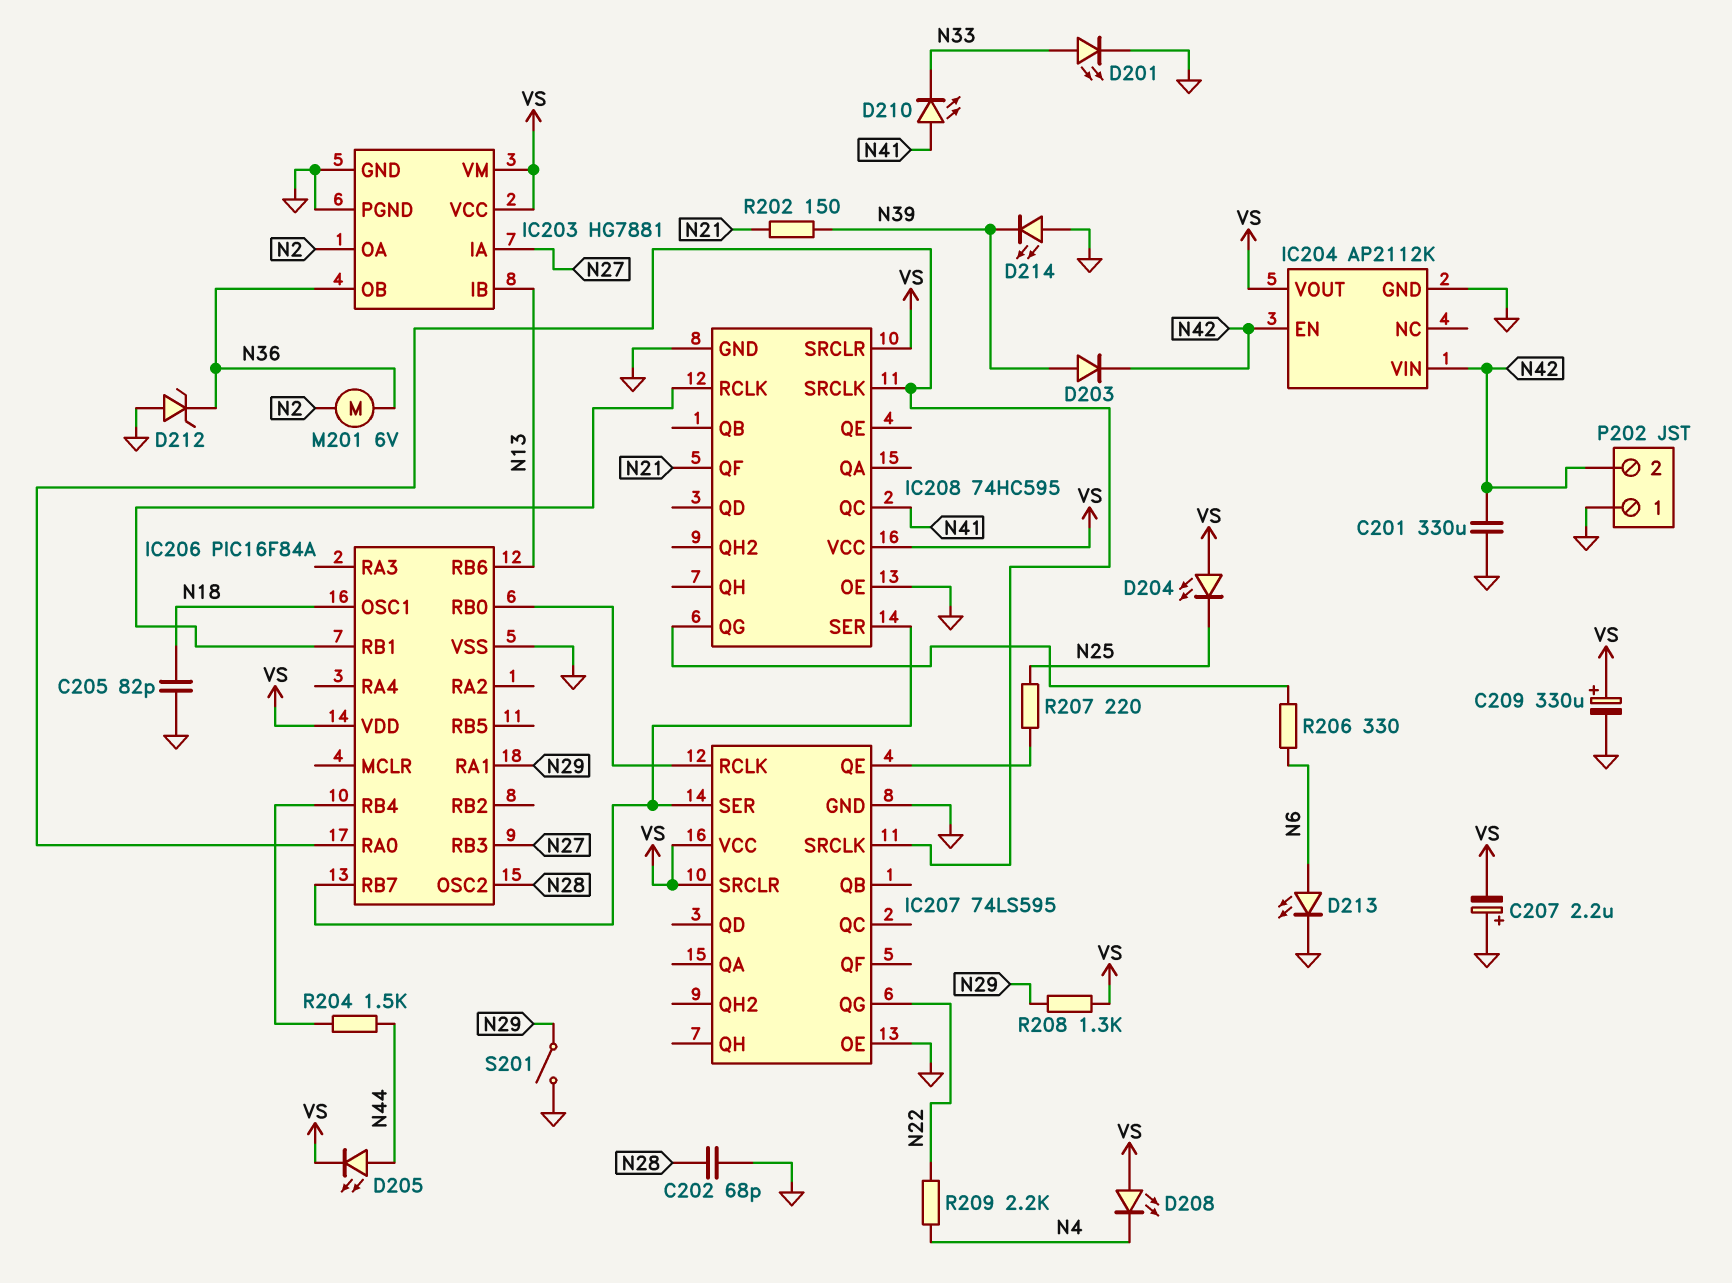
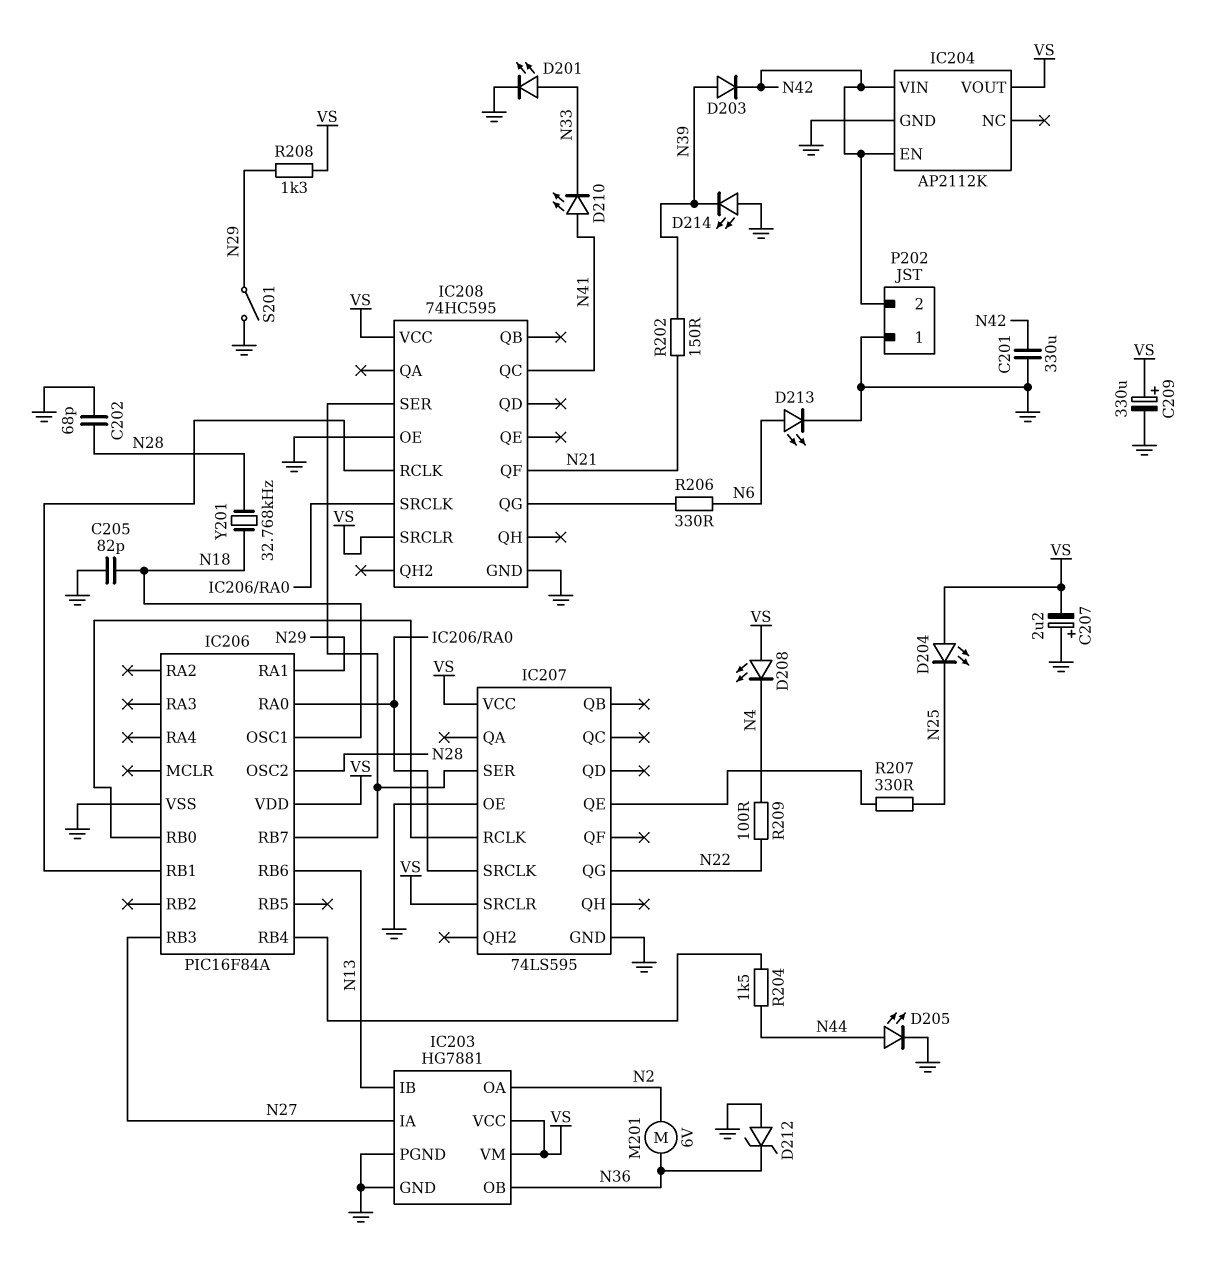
D205: LED (A N44, K VS) -> LED (A N44, K GND)
R207: 220 (IC207/QE, N25) -> 330 (IC207/QE, N25)
R209: 2.2k (N4, N22) -> 100 (N4, N22)
Y201: none -> 32.768kHz (N18, N28)

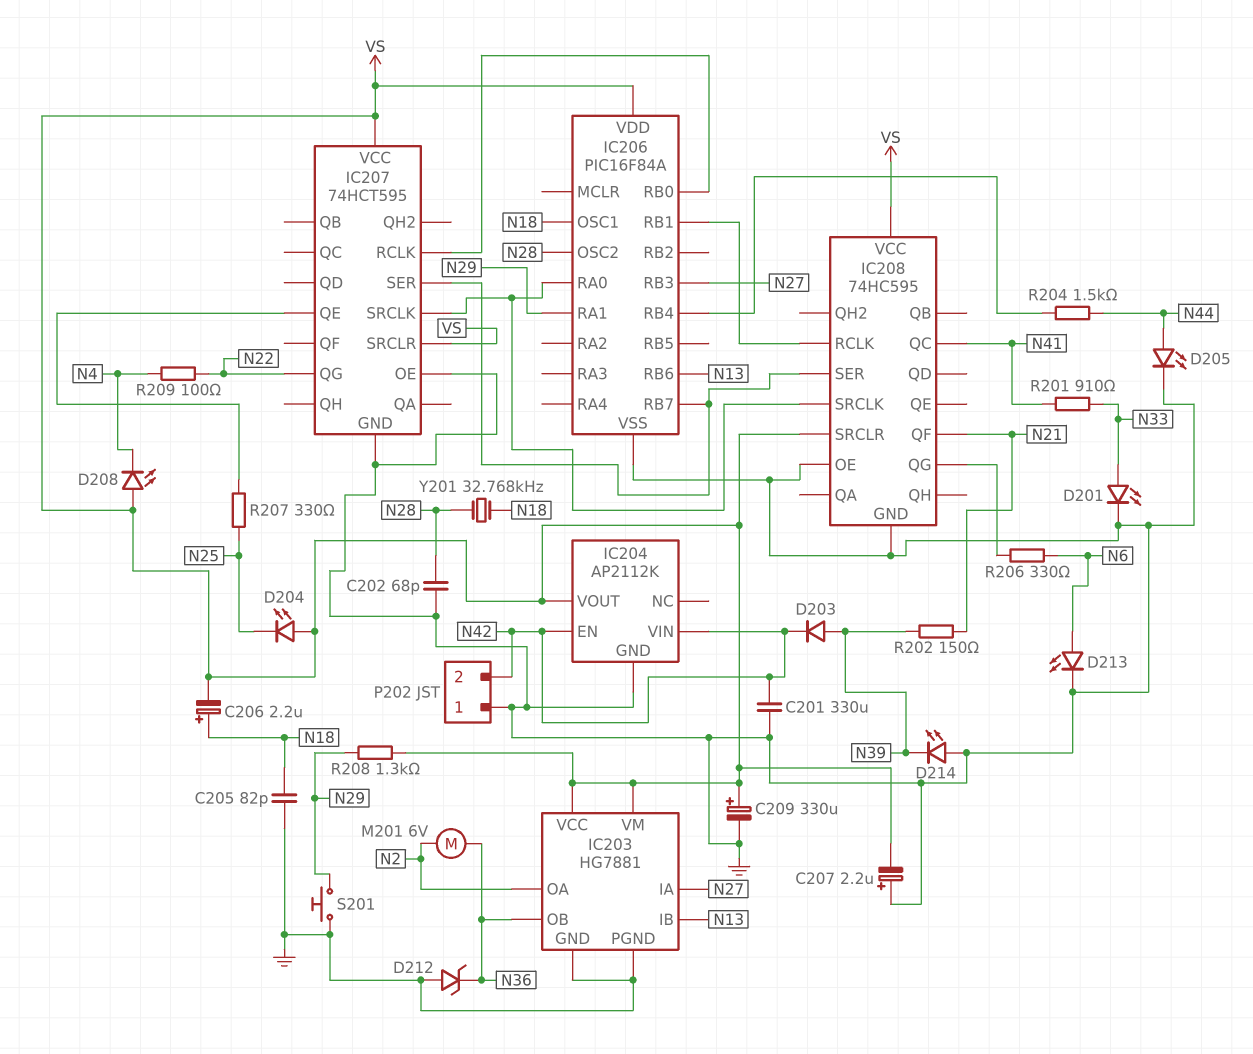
C206: none -> 2.2uF (plus N18, minus VS)
D210: LED (A N41, K N33) -> none
IC207: 74LS595 -> 74HCT595
R201: none -> 910 (N33, N41)
S201: switch (GND, N29) -> button (GND, N29)

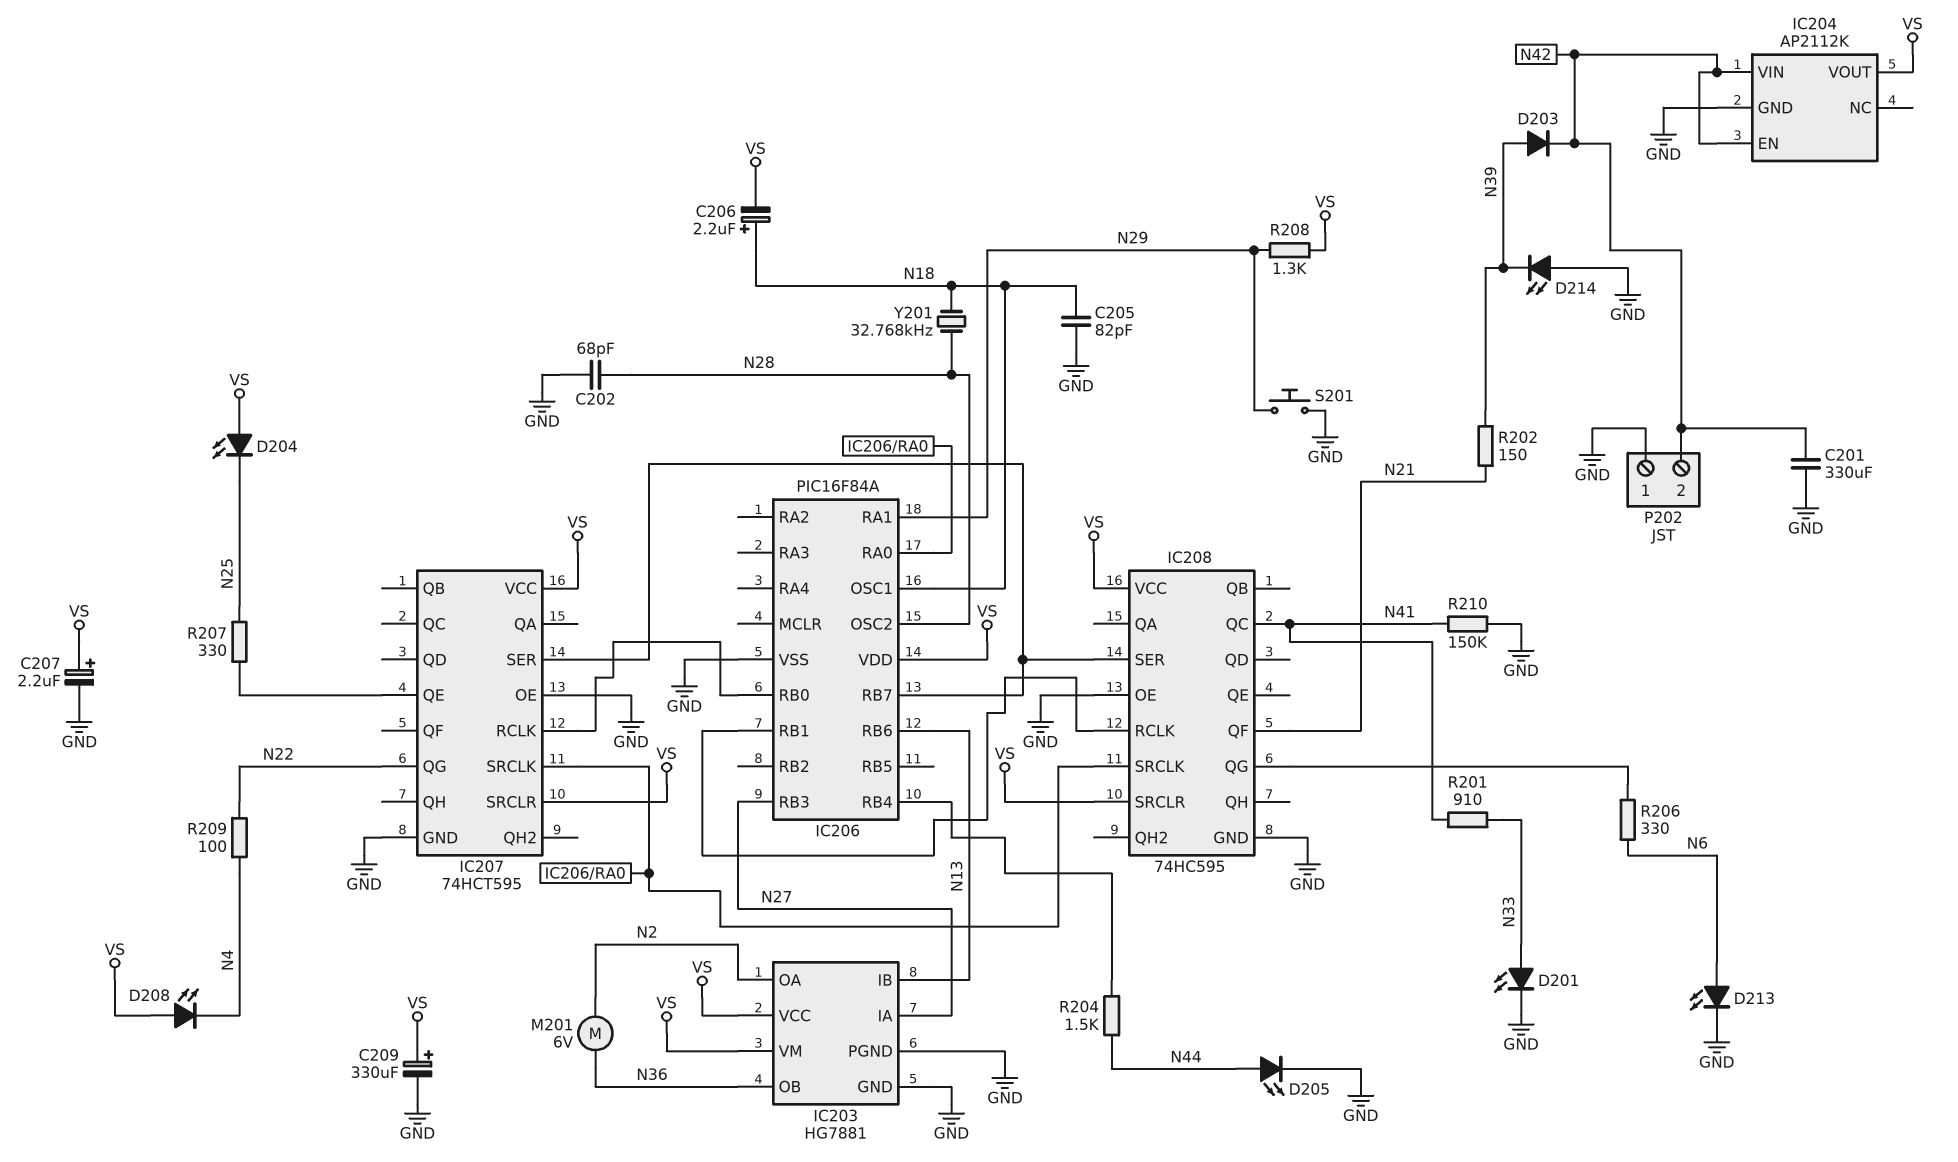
C207: 2.2uF (plus GND, minus VS) -> 2.2uF (plus VS, minus GND)
D212: zener (A GND, K N36) -> none
R210: none -> 150k (GND, N41)

